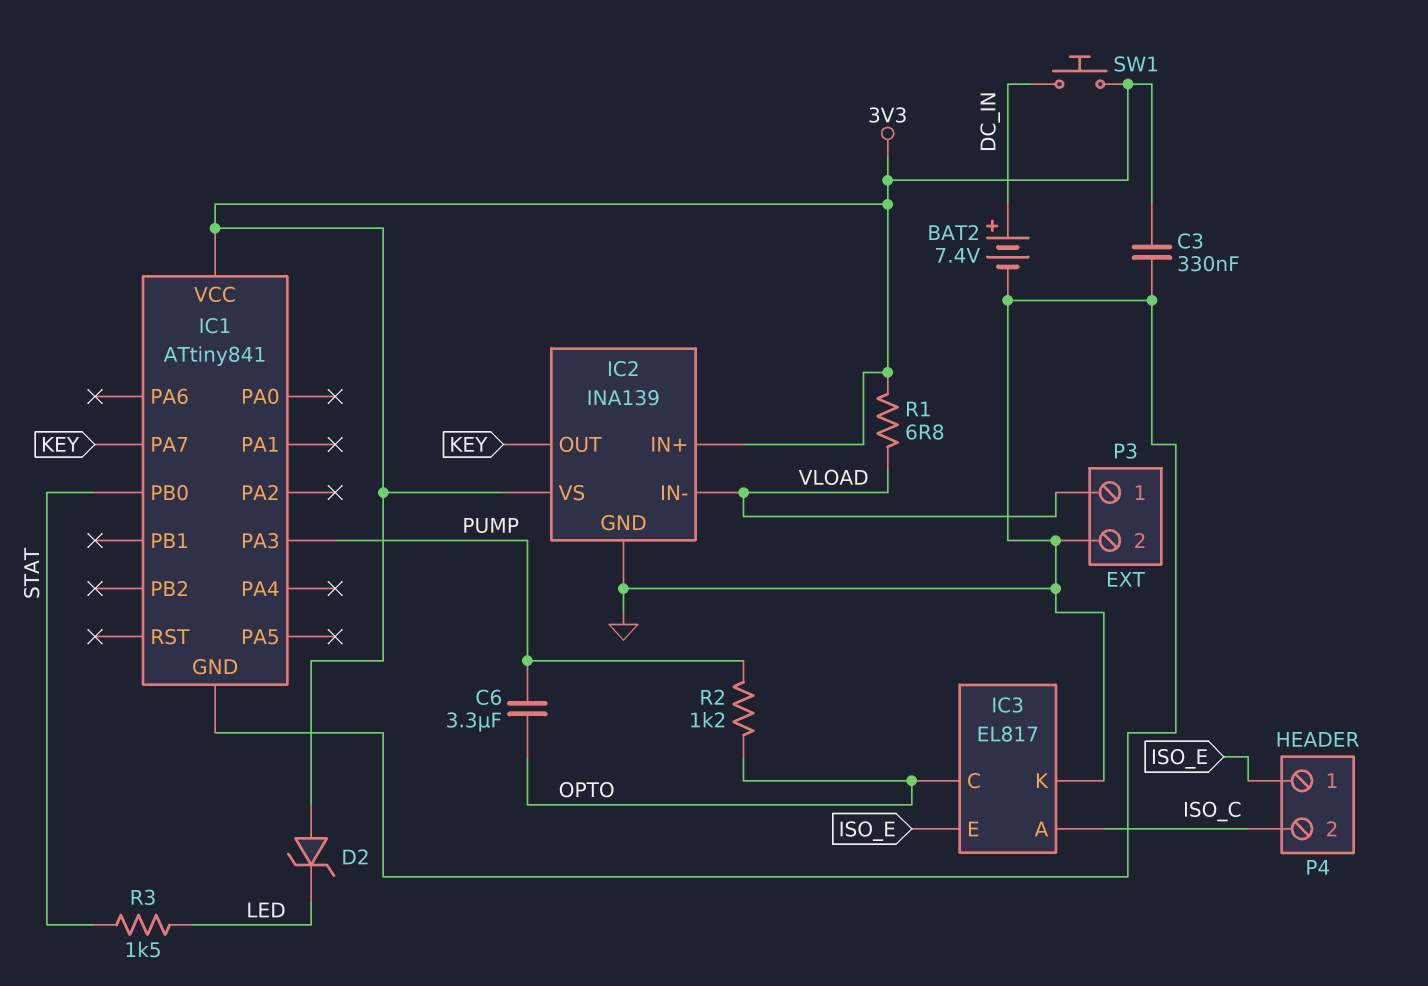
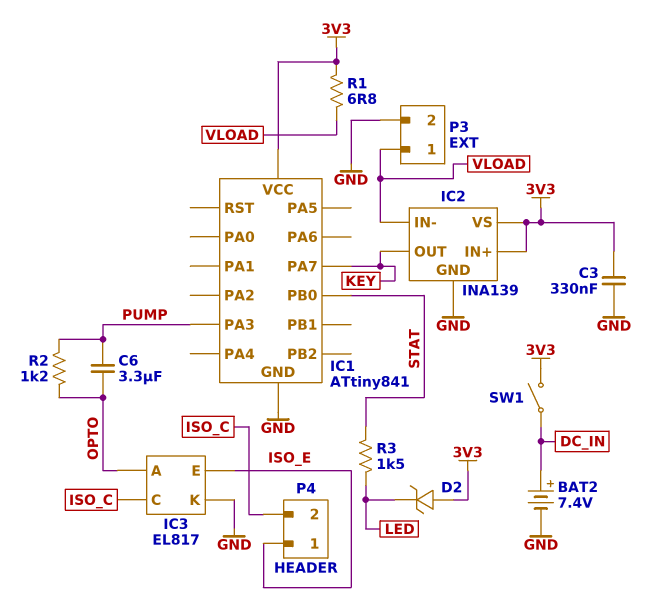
IC3 pin A: ISO_C -> OPTO
IC3 pin C: OPTO -> ISO_C
SW1: button (3V3, DC_IN) -> switch (3V3, DC_IN)

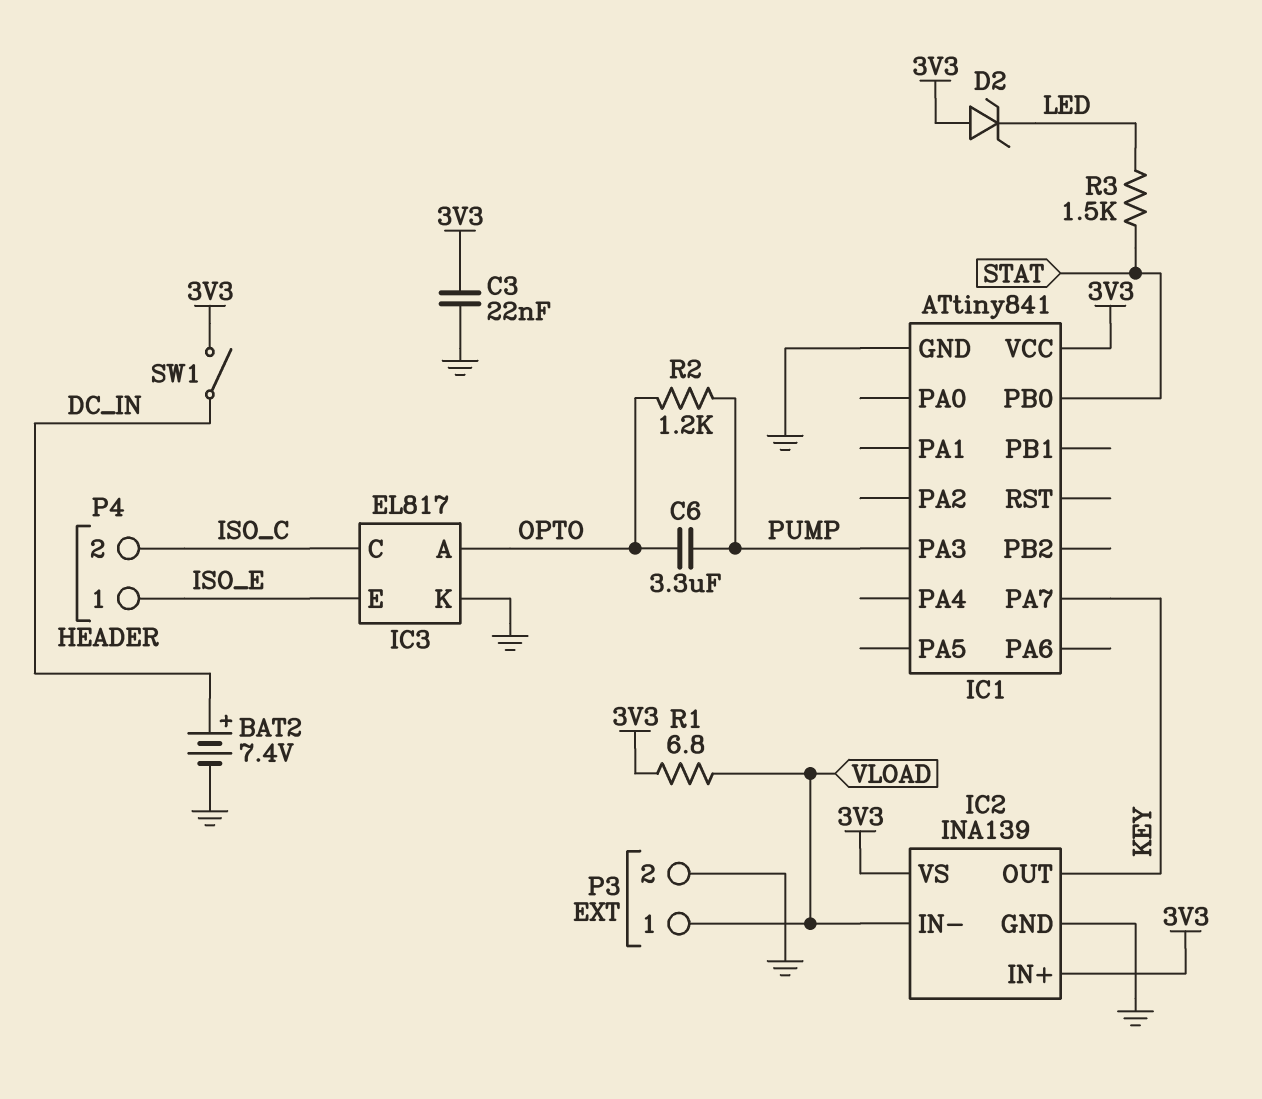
C3: 330nF (3V3, GND) -> 22nF (3V3, GND)

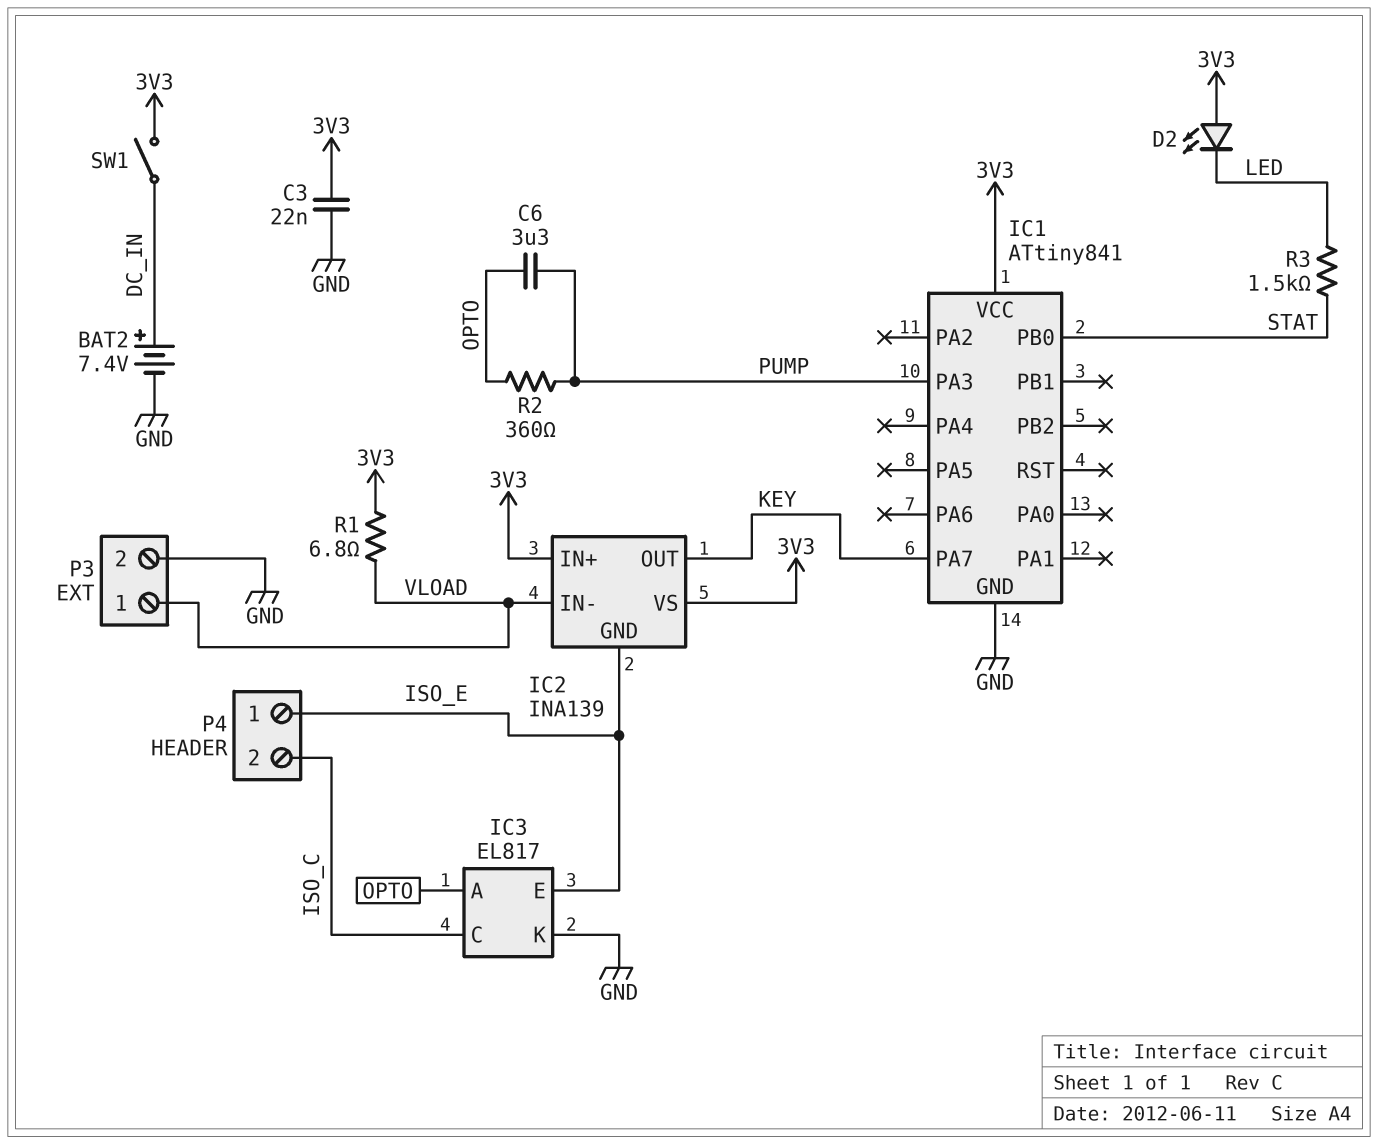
D2: zener (A 3V3, K LED) -> LED (A 3V3, K LED)
IC2 pin GND: GND -> ISO_E
R2: 1.2k (OPTO, PUMP) -> 360 (OPTO, PUMP)

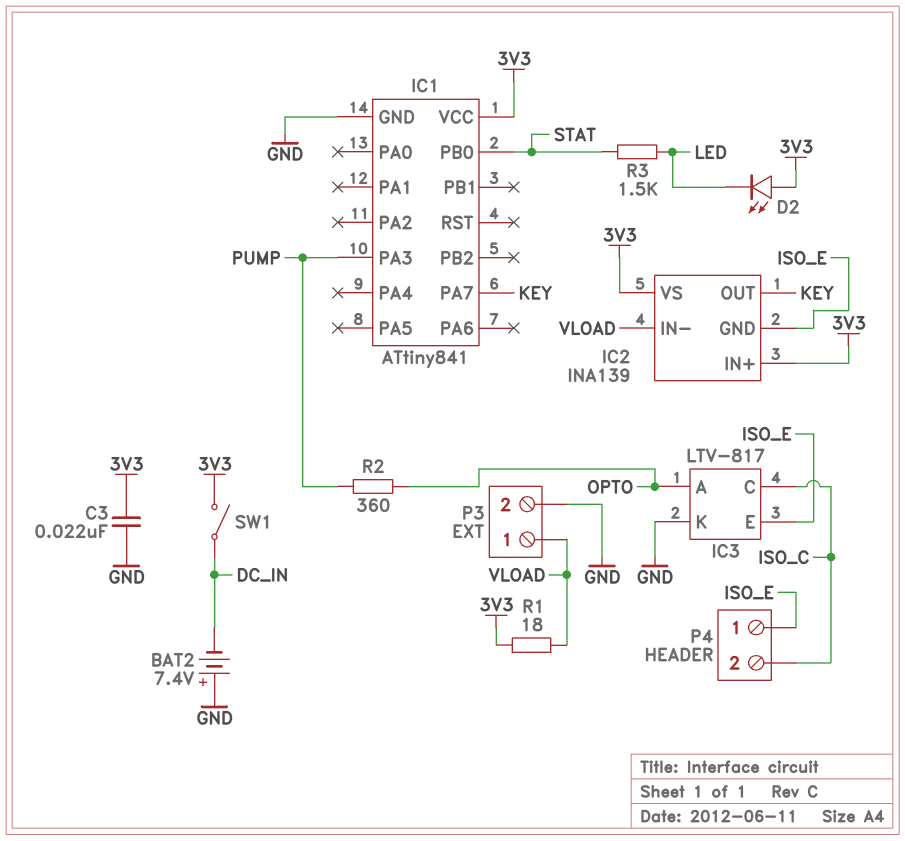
BAT2: 7.4V (plus DC_IN, minus GND) -> 7.4V (plus GND, minus DC_IN)
C6: 3.3uF (OPTO, PUMP) -> none
IC3: EL817 -> LTV-817
R1: 6.8 (3V3, VLOAD) -> 18 (3V3, VLOAD)

